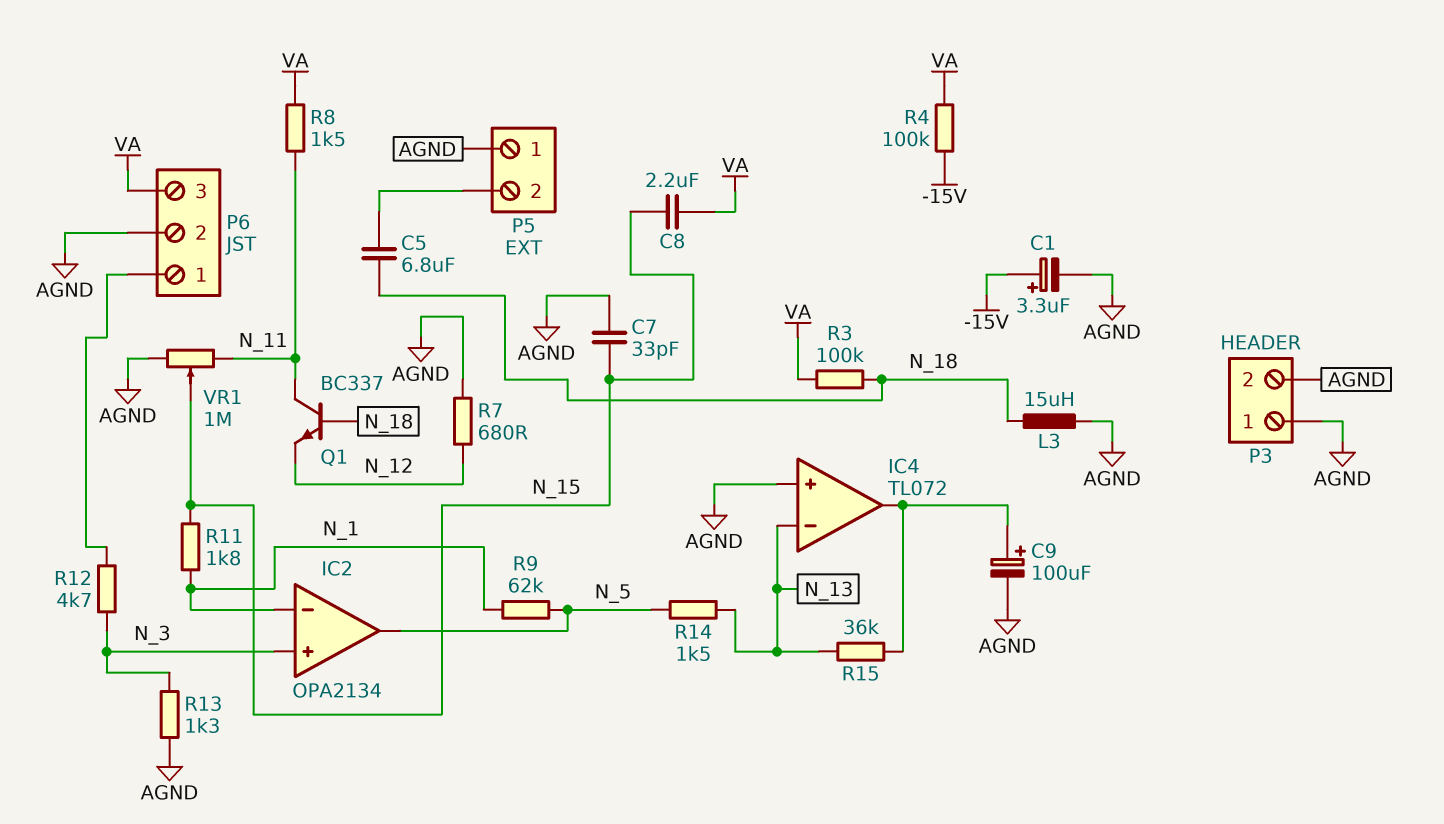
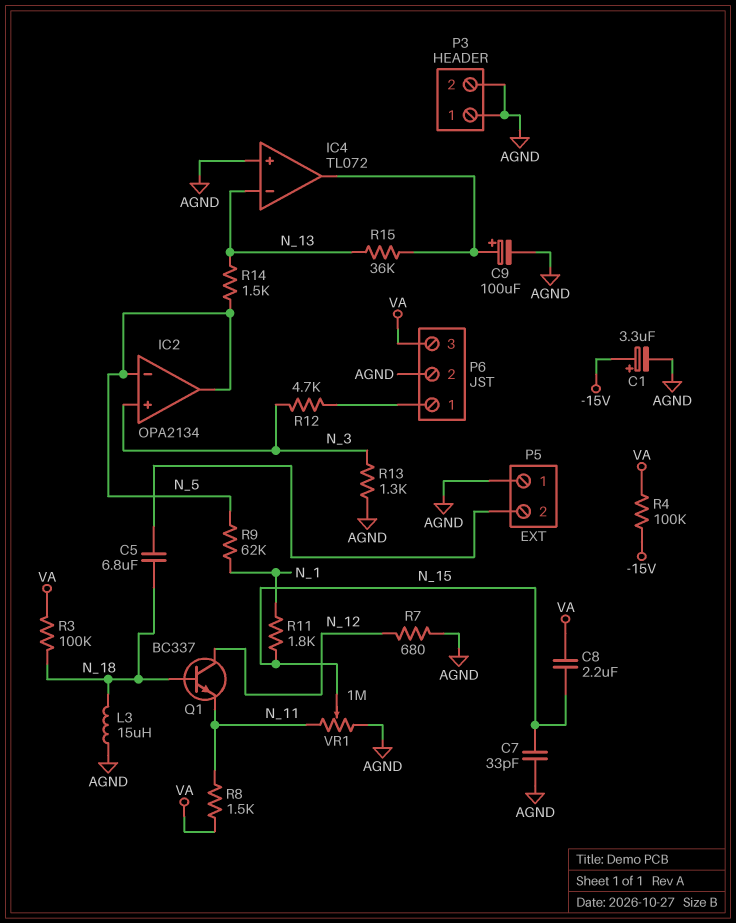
IC2 pin in-: N_1 -> N_5
Q1: NPN BC337 (B N_18, C N_11, E N_12) -> NPN BC337 (B N_18, C N_12, E N_11)

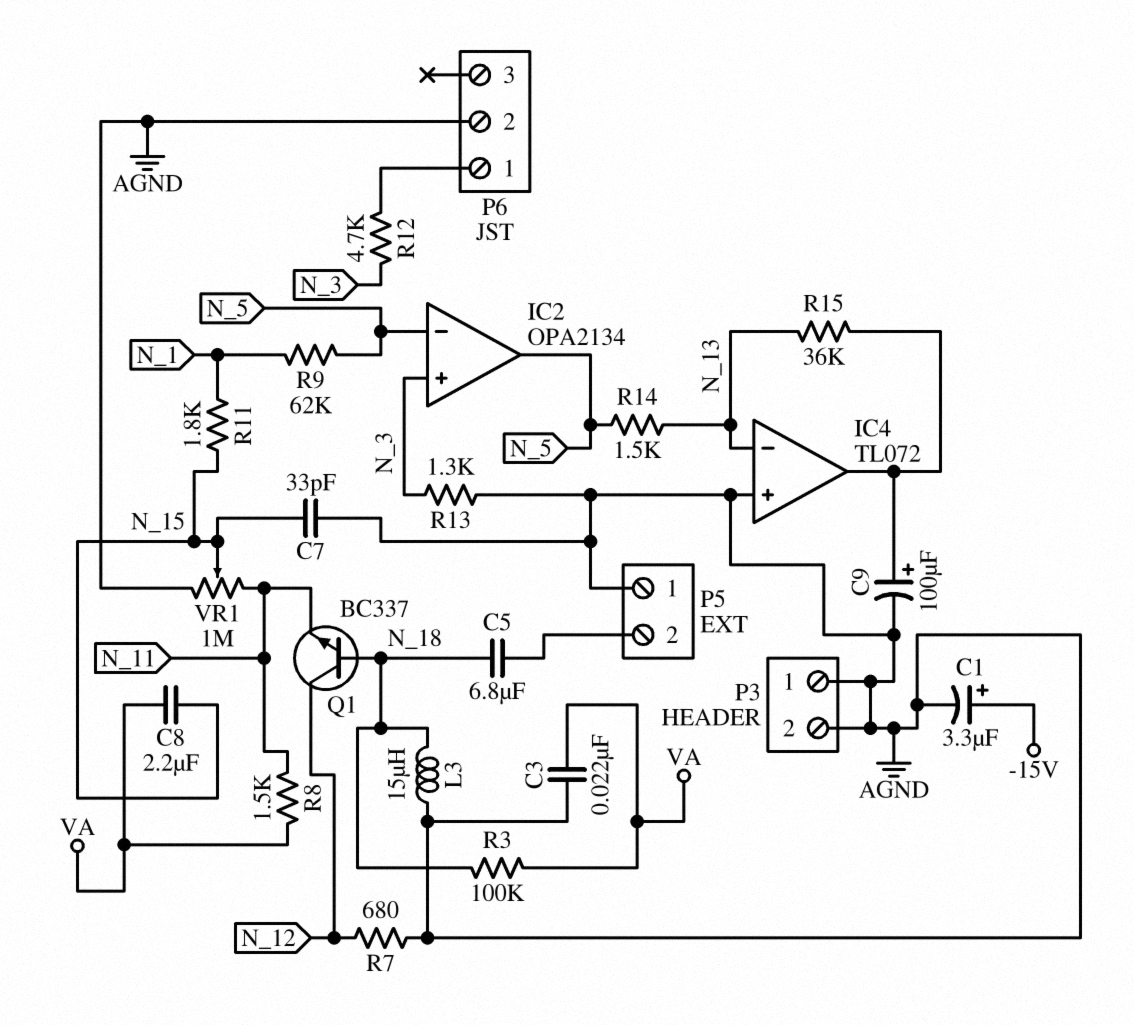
C3: none -> 22nF (AGND, VA)
P6 pin 3: VA -> none
R4: 100k (-15V, VA) -> none

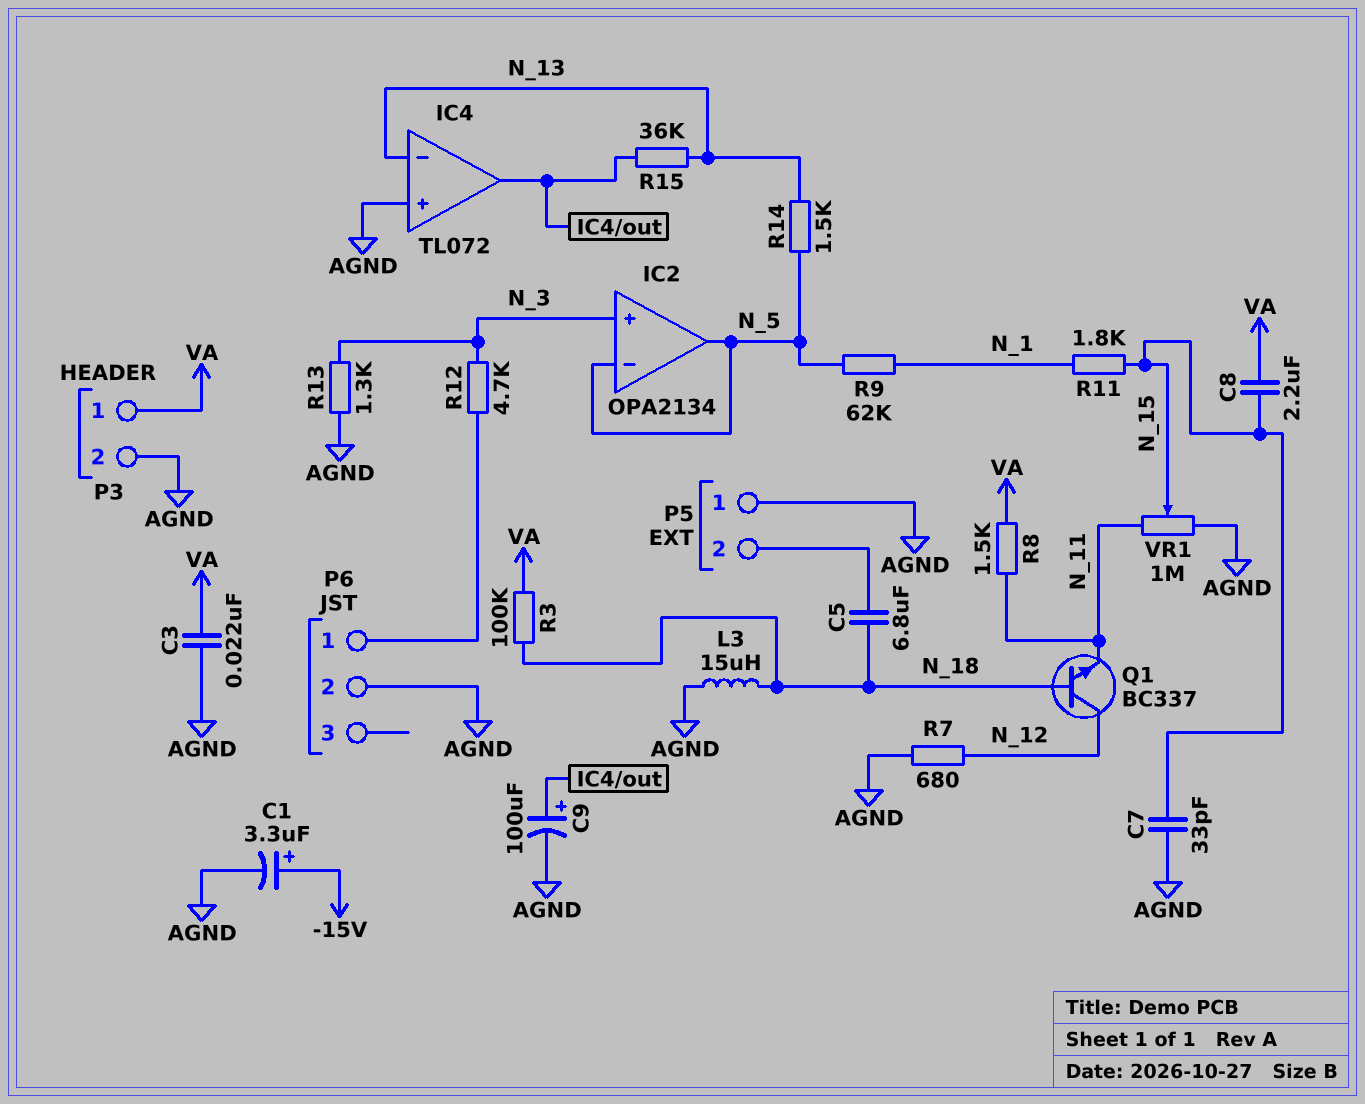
P3 pin 1: AGND -> VA

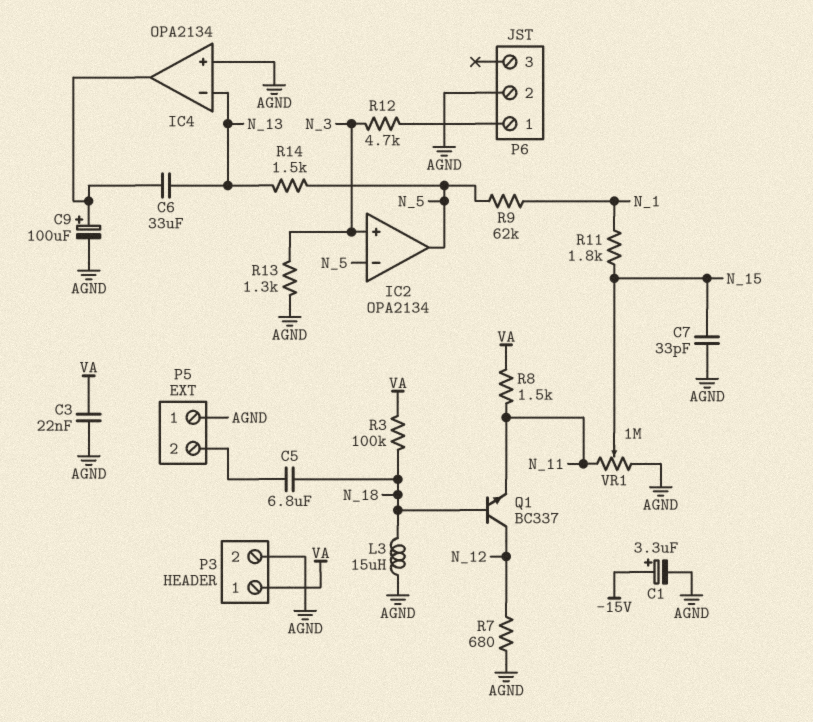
C6: none -> 33uF (IC4/out, N_13)
C8: 2.2uF (N_15, VA) -> none
IC4: TL072 -> OPA2134
R15: 36k (IC4/out, N_13) -> none

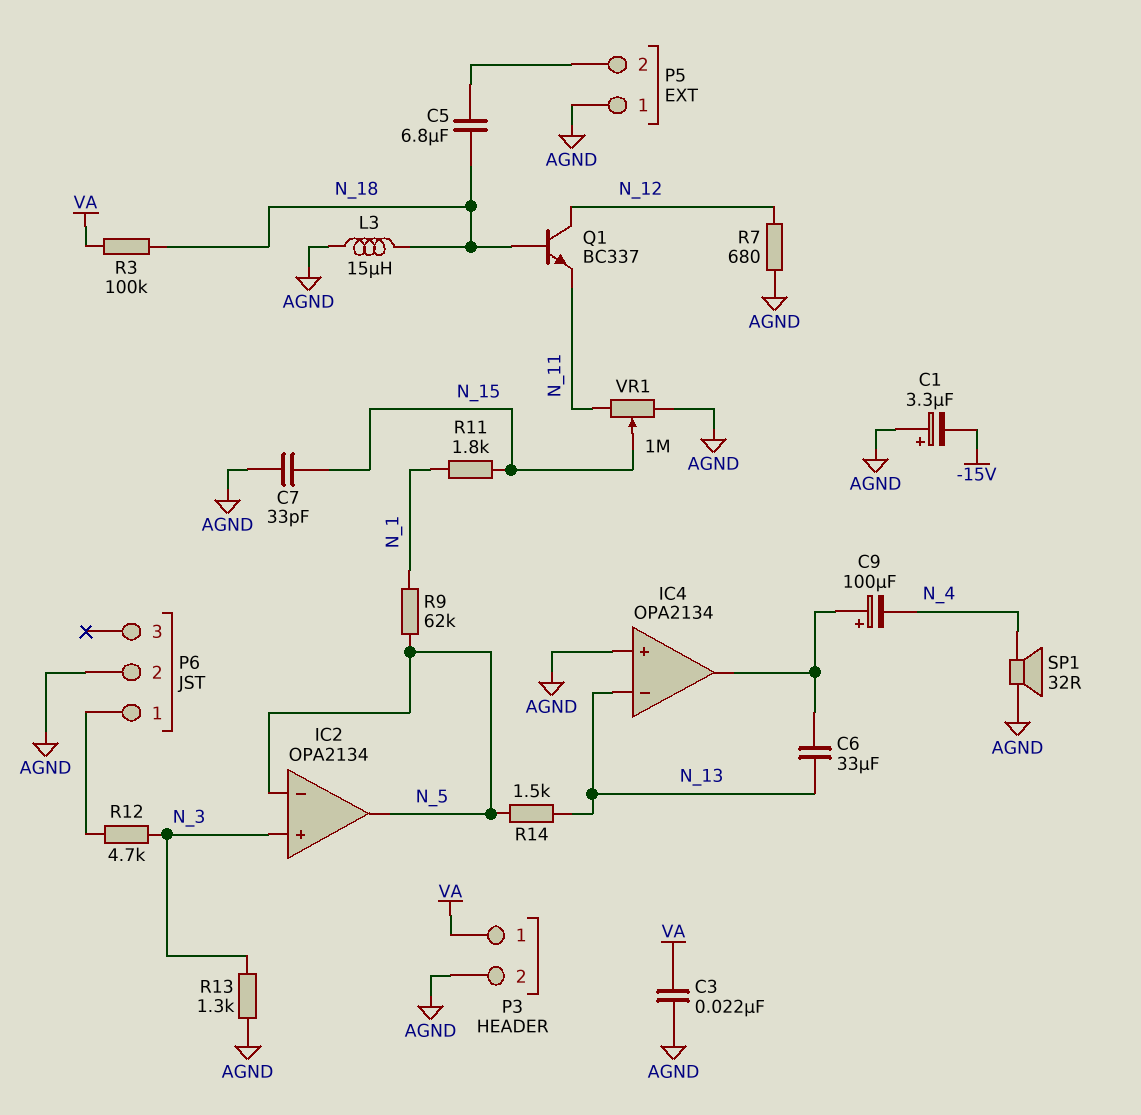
C1: 3.3uF (plus -15V, minus AGND) -> 3.3uF (plus AGND, minus -15V)
C9: 100uF (plus IC4/out, minus AGND) -> 100uF (plus IC4/out, minus N_4)
R8: 1.5k (N_11, VA) -> none
SP1: none -> speaker 32R (AGND, N_4)

